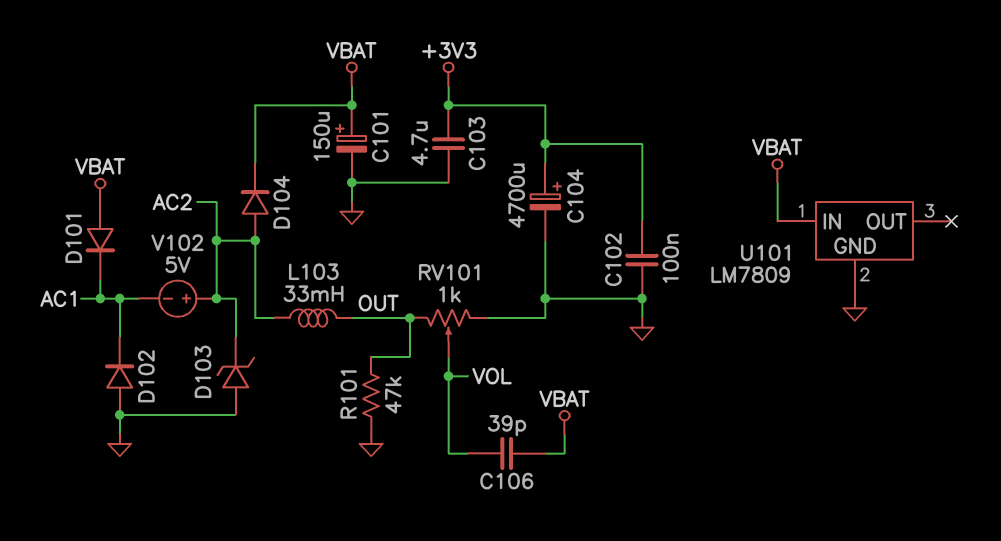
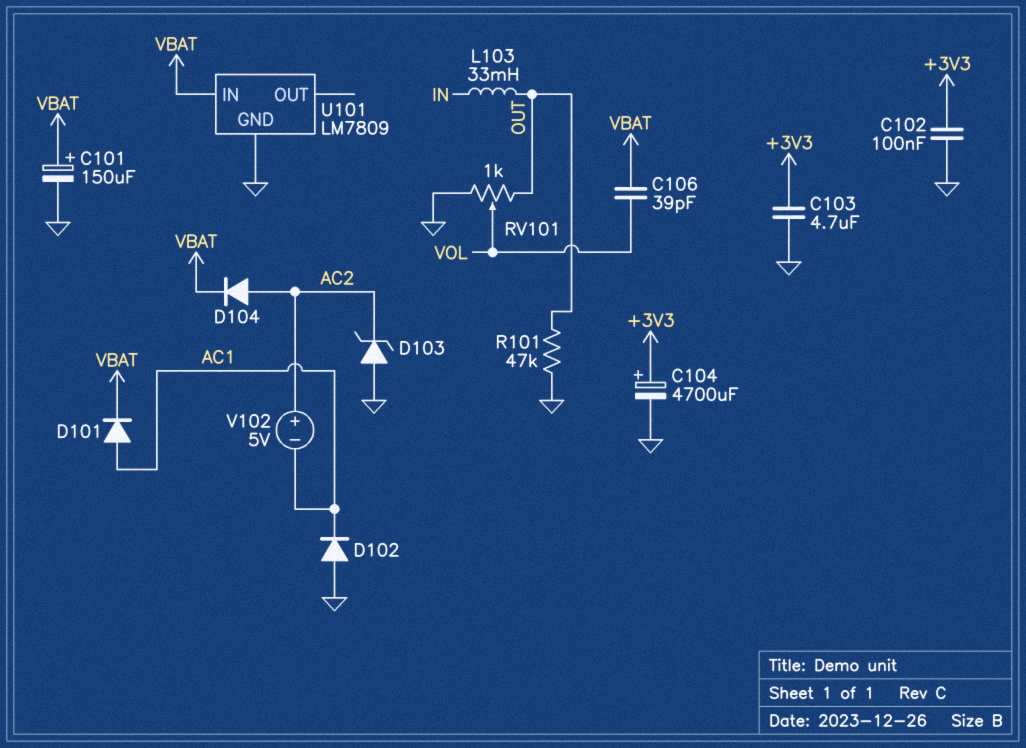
D101: diode (A VBAT, K AC1) -> diode (A AC1, K VBAT)
L103: 33mH (AC2, OUT) -> 33mH (IN, OUT)

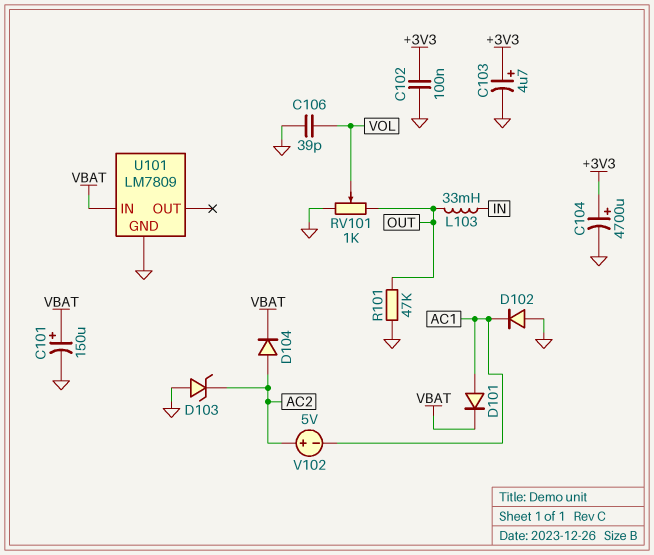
C103: 4.7uF (+3V3, GND) -> 4.7uF (plus +3V3, minus GND)
C106: 39pF (VBAT, VOL) -> 39pF (GND, VOL)

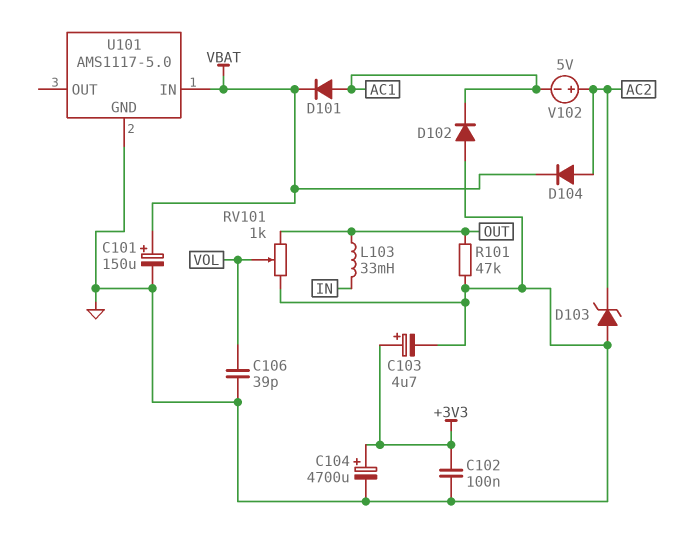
U101: LM7809 -> AMS1117-5.0

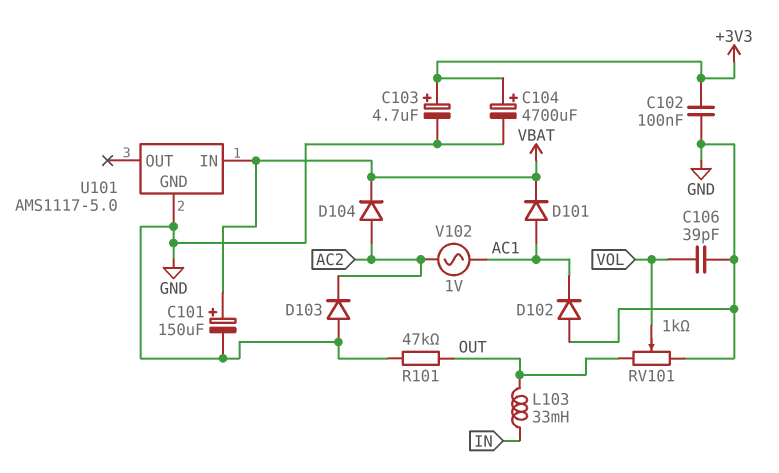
D103: zener (A GND, K AC2) -> diode (A GND, K AC2)
V102: 5V (plus AC2, minus AC1) -> AC 1V (AC1, AC2)

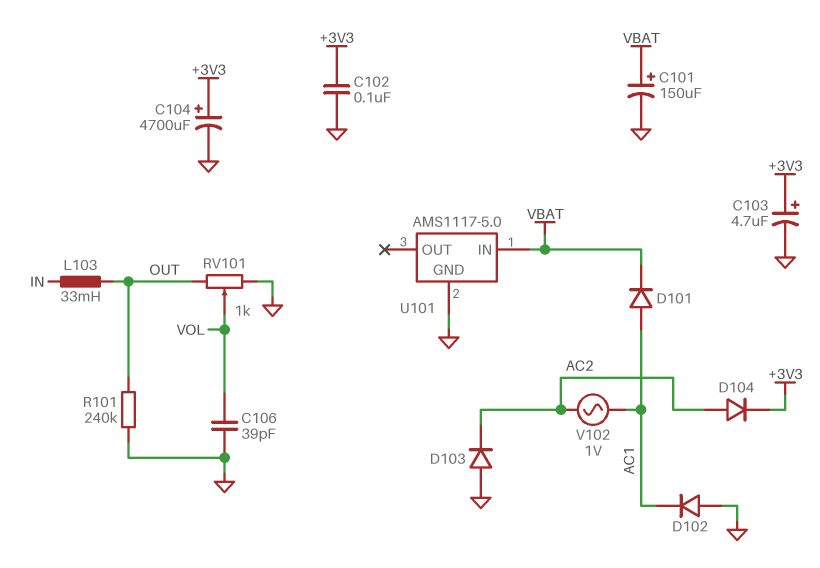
D104: diode (A AC2, K VBAT) -> diode (A AC2, K +3V3)
R101: 47k (GND, OUT) -> 240k (GND, OUT)

